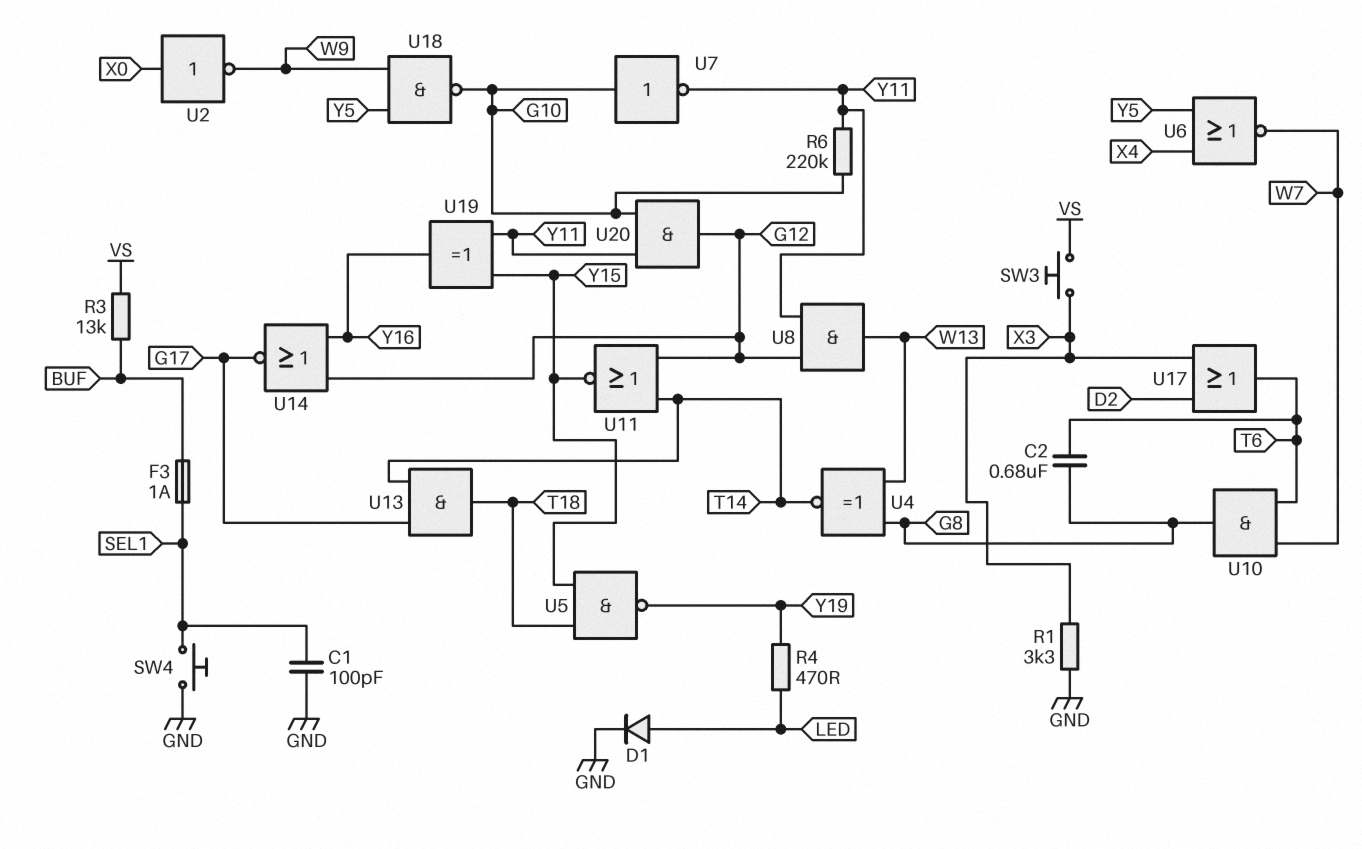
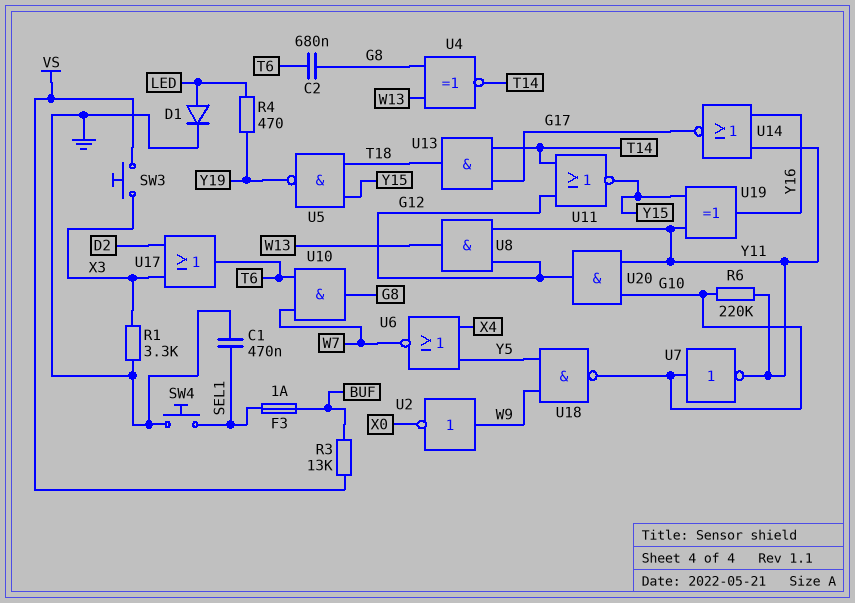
C1: 100pF (GND, SEL1) -> 470nF (GND, SEL1)
U2: NOT (in X0, out W9) -> NOT (in W9, out X0)
U14: NOR (in G12, in Y16, out G17) -> NOR (in Y11, in Y16, out G17)

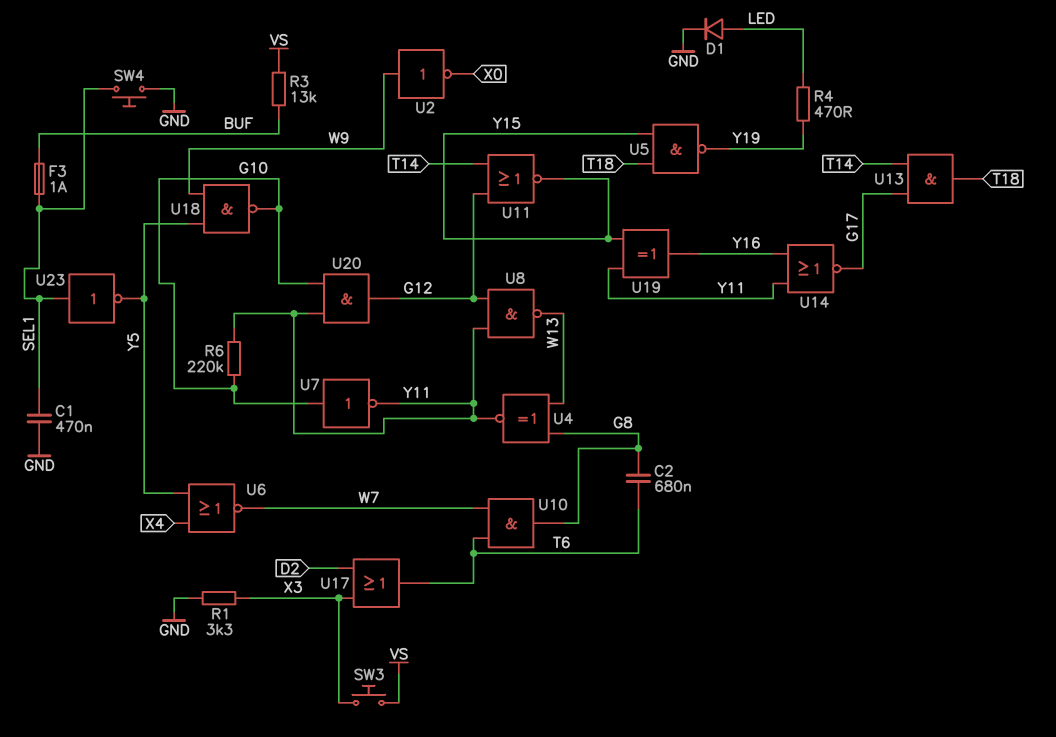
U4: XNOR (in G8, in W13, out T14) -> XNOR (in G8, in W13, out Y11)
U8: AND (in G12, in Y11, out W13) -> NAND (in G12, in Y11, out W13)
U23: none -> NOT (in SEL1, out Y5)

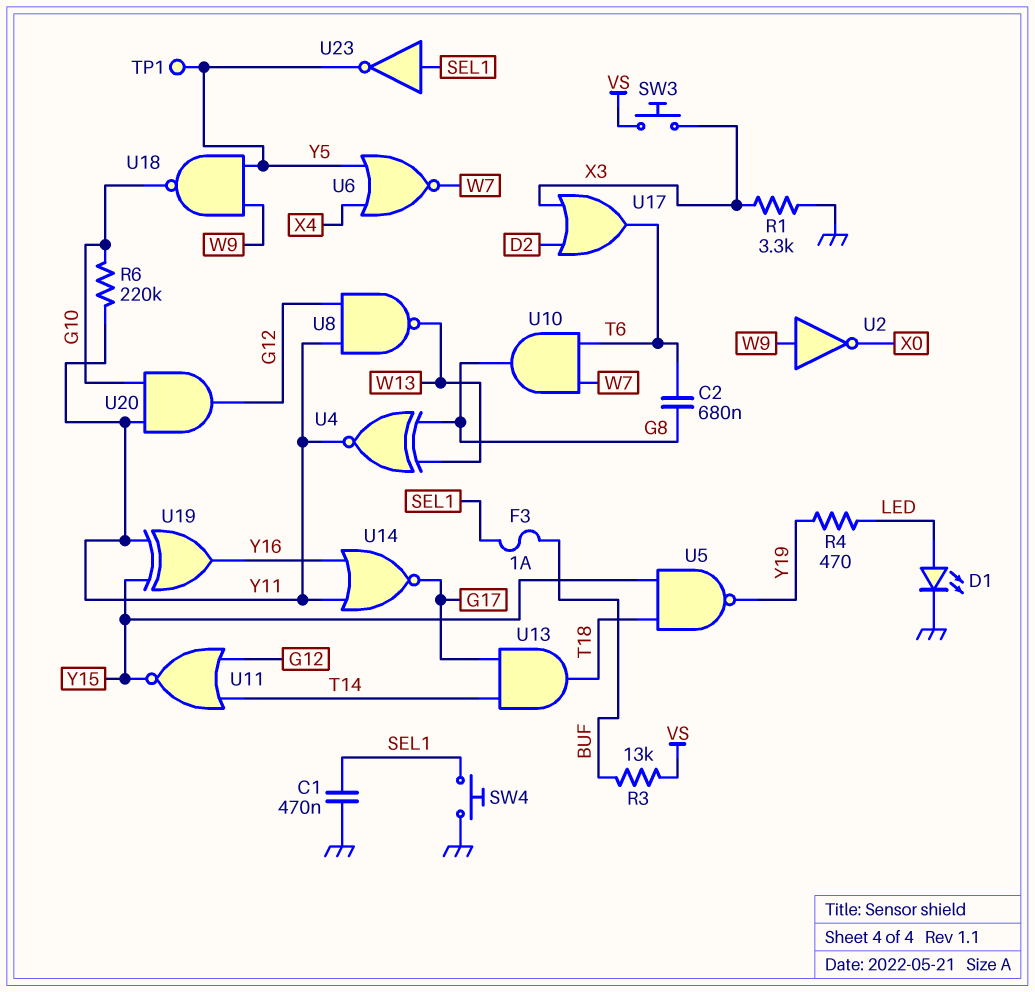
D1: diode (A LED, K GND) -> LED (A LED, K GND)
TP1: none -> test point (Y5)
U7: NOT (in G10, out Y11) -> none

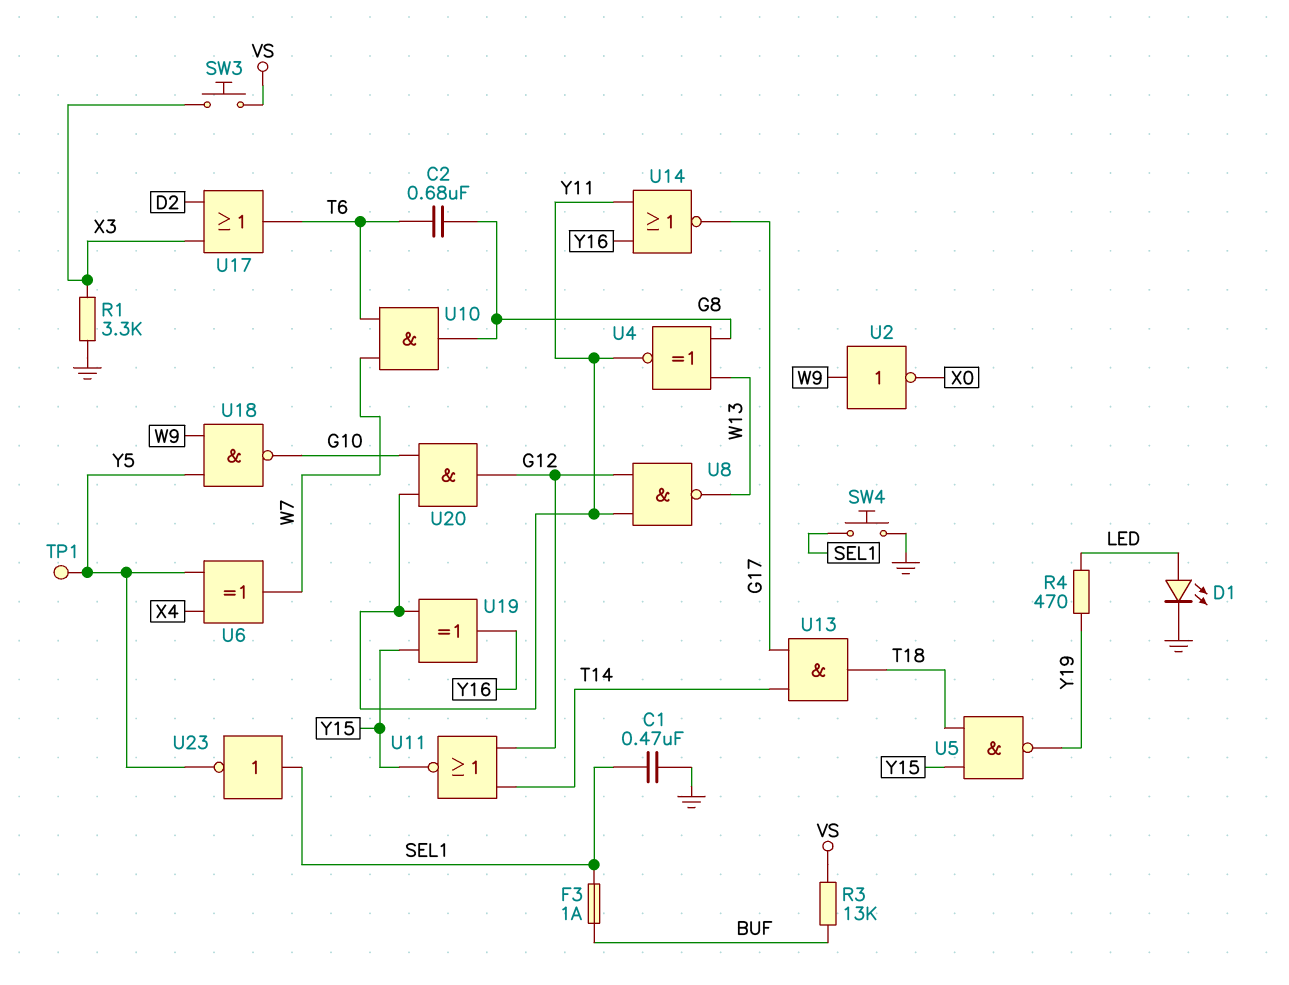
R6: 220k (G10, Y11) -> none
U6: NOR (in X4, in Y5, out W7) -> XOR (in X4, in Y5, out W7)

